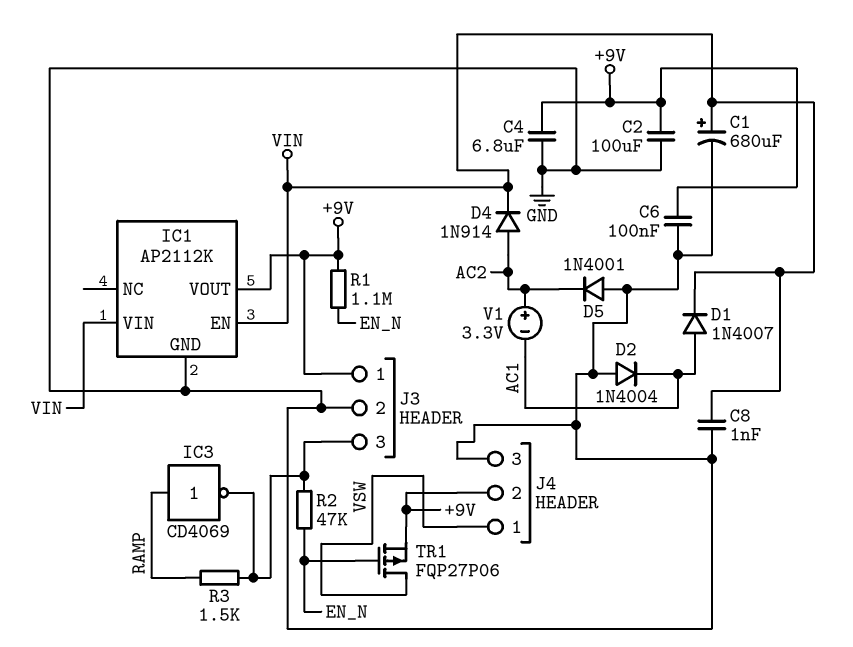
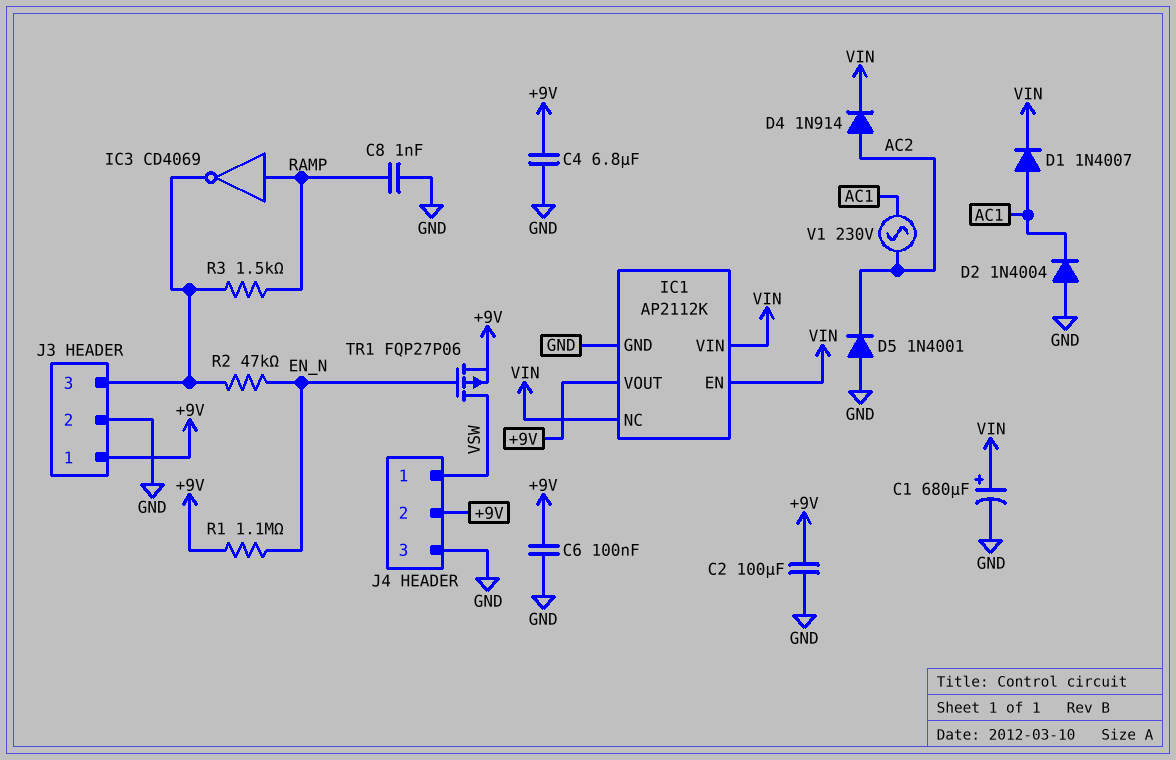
C8: 1nF (GND, VIN) -> 1nF (GND, RAMP)
IC1 pin NC: none -> VIN
V1: 3.3V (plus AC2, minus AC1) -> AC 230V (AC1, AC2)

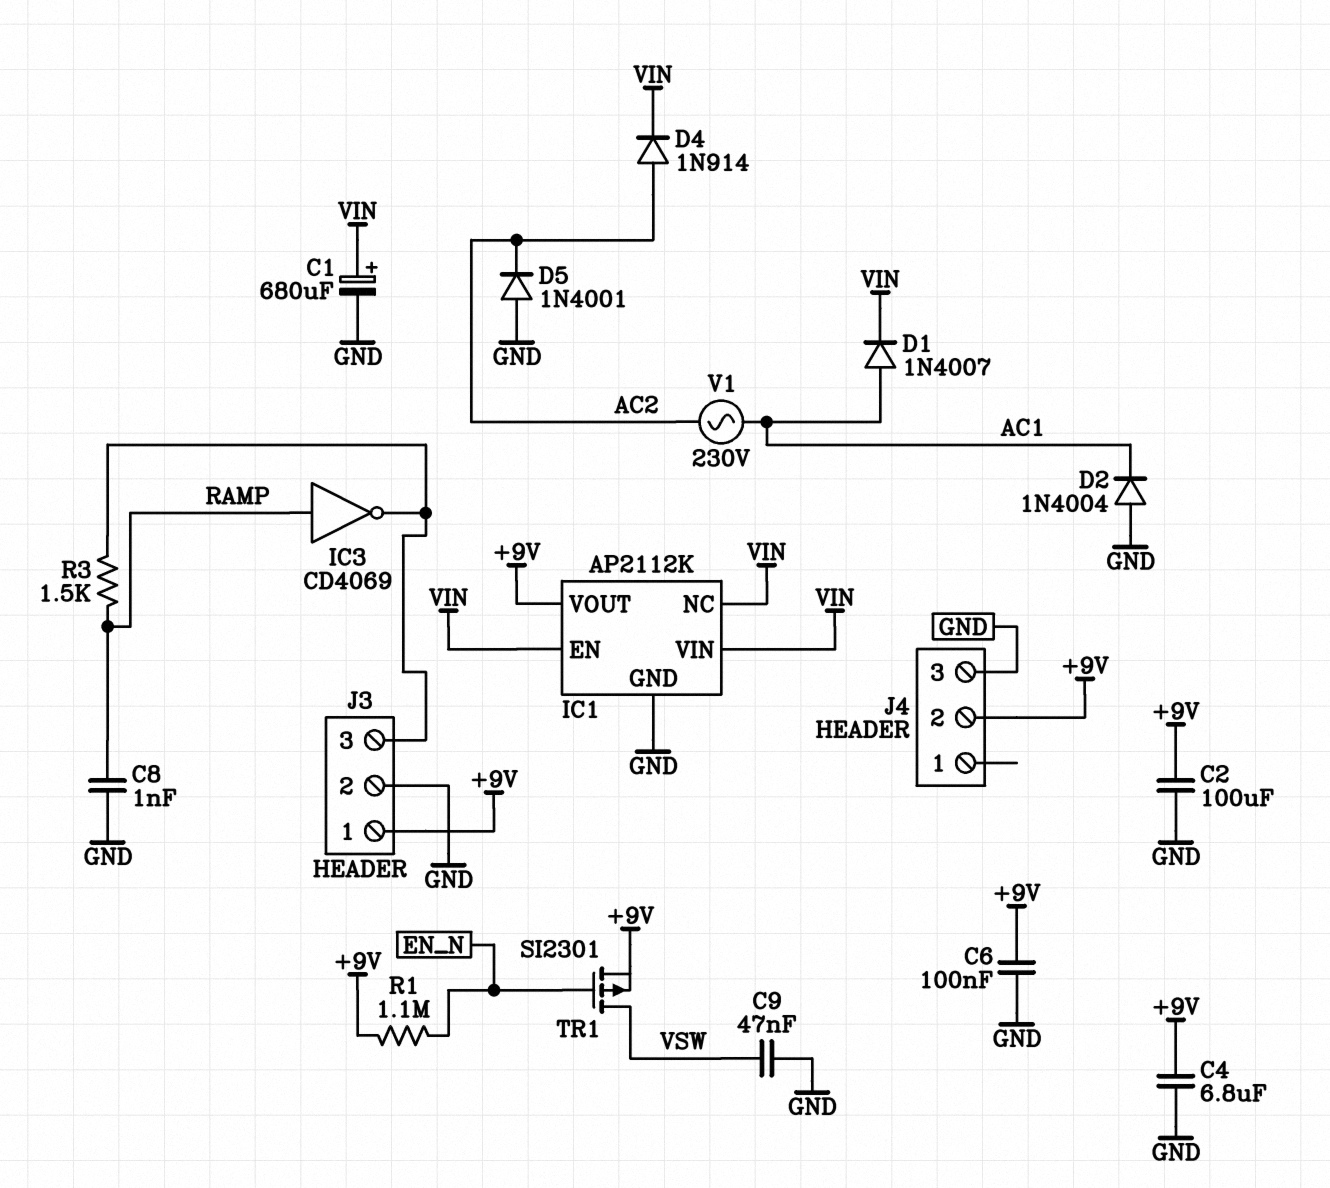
C9: none -> 47nF (GND, VSW)
J4 pin 1: VSW -> none
R2: 47k (EN_N, J3/3) -> none
TR1: PMOS FQP27P06 (G EN_N, D VSW, S +9V) -> PMOS SI2301 (G EN_N, D VSW, S +9V)

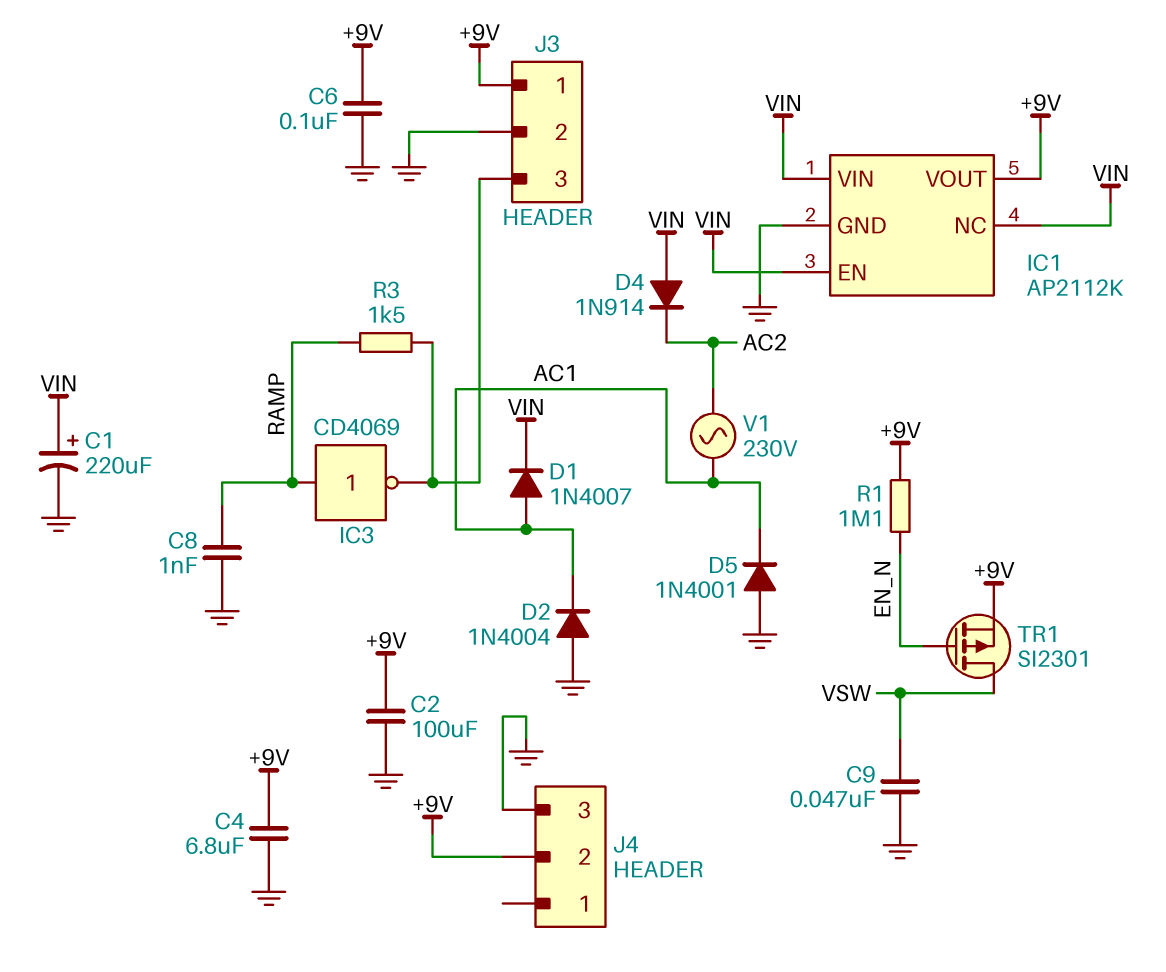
C1: 680uF (plus VIN, minus GND) -> 220uF (plus VIN, minus GND)
D4: diode 1N914 (A AC2, K VIN) -> diode 1N914 (A VIN, K AC2)
D5: diode 1N4001 (A GND, K AC2) -> diode 1N4001 (A GND, K AC1)

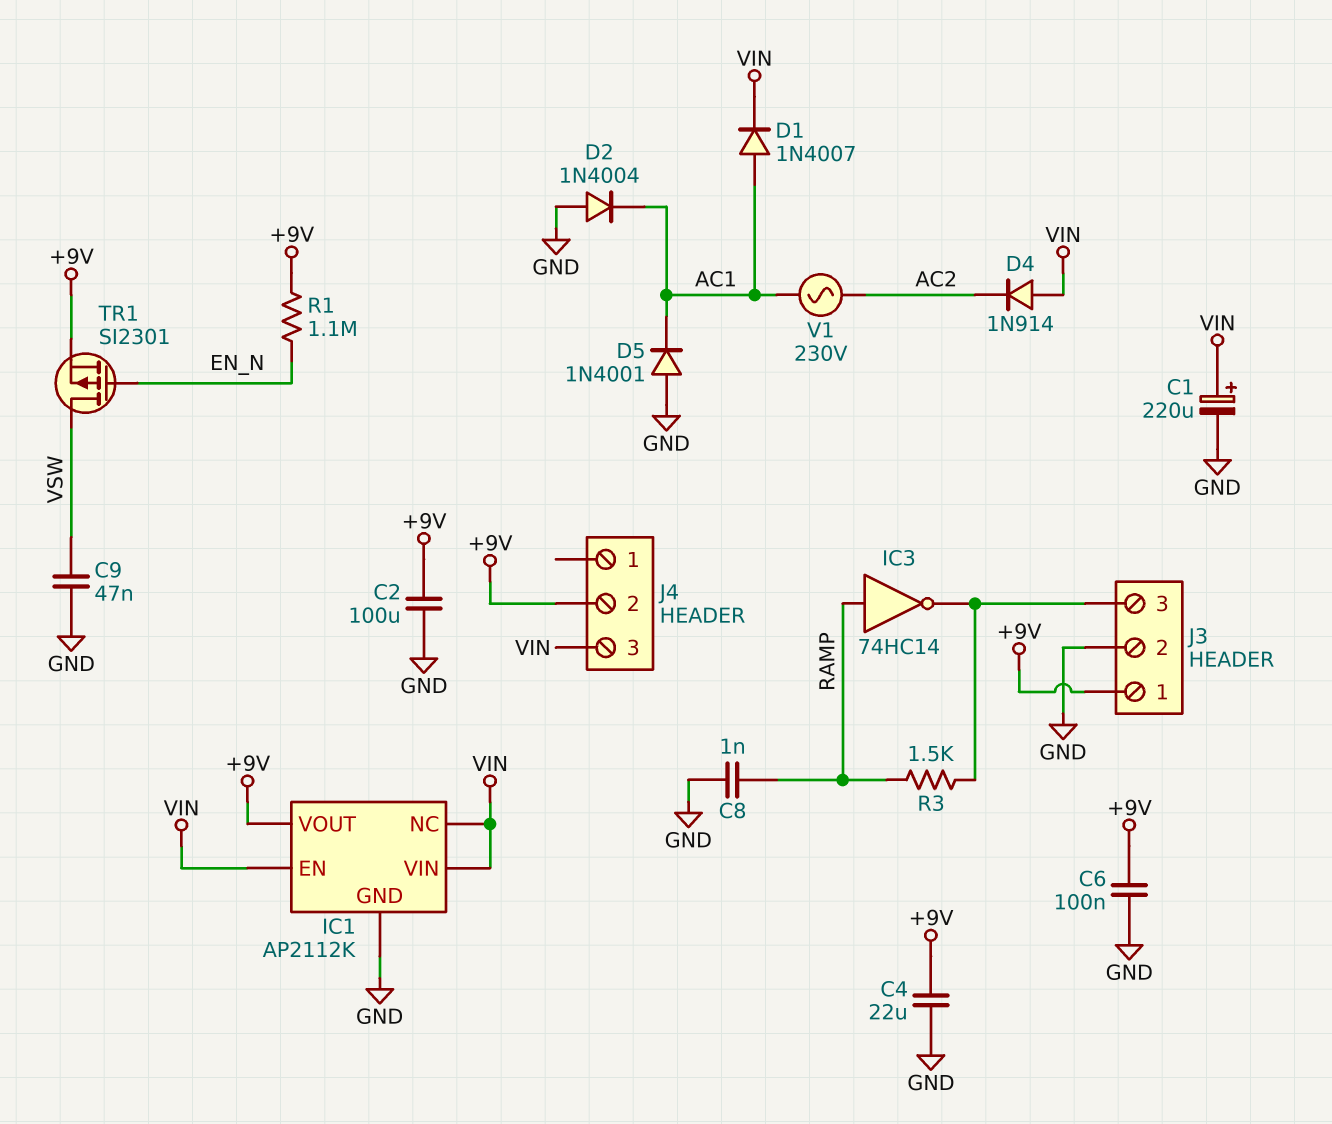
C4: 6.8uF (+9V, GND) -> 22uF (+9V, GND)
IC3: NOT CD4069 (in RAMP, out J3/3) -> NOT 74HC14 (in RAMP, out J3/3)
J4 pin 3: GND -> VIN

